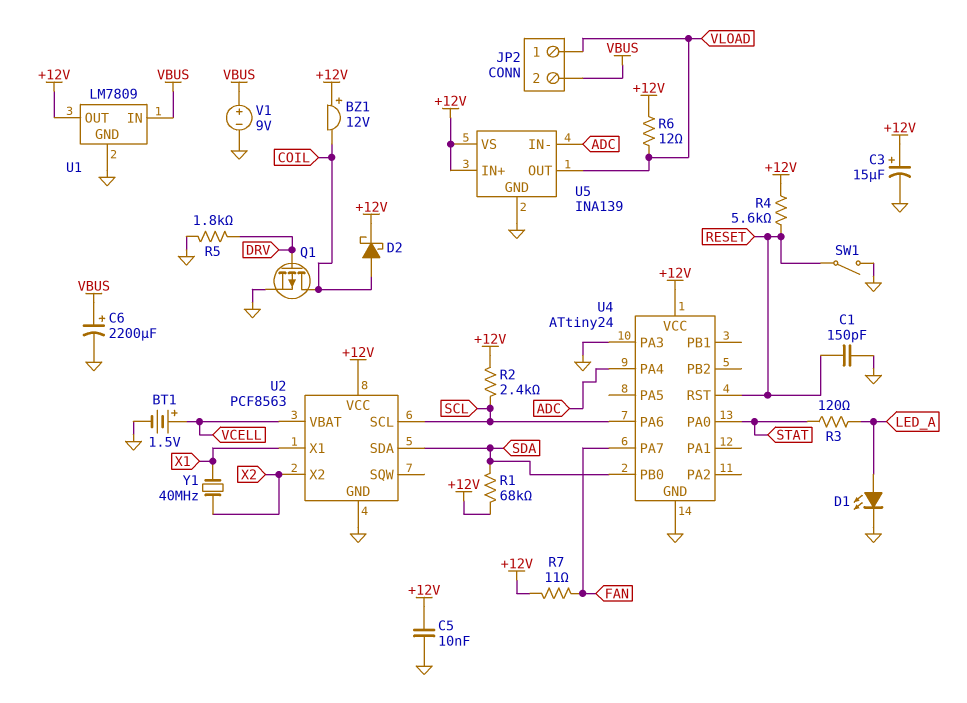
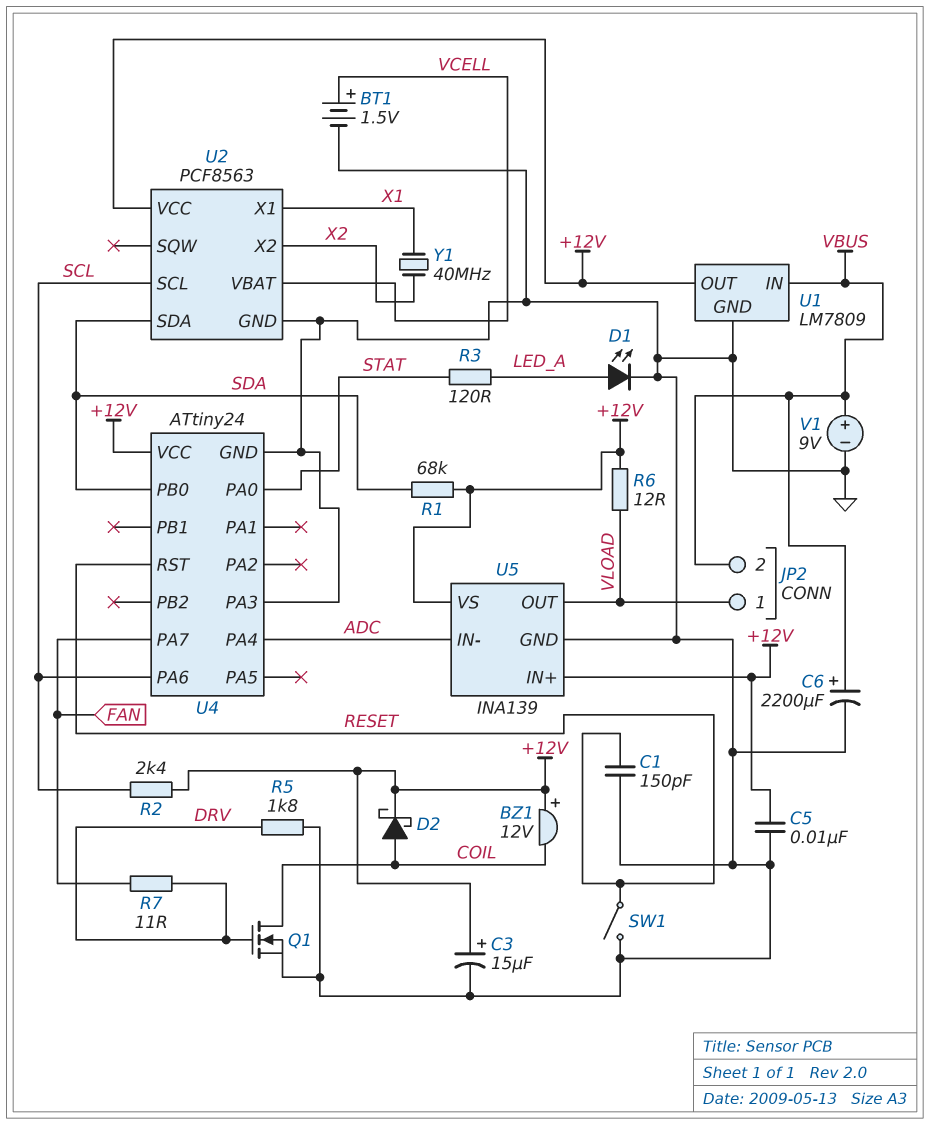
Q1: PMOS (G DRV, D COIL, S GND) -> NMOS (G DRV, D COIL, S GND)
R4: 5.6k (+12V, RESET) -> none
R7: 11 (+12V, FAN) -> 11 (DRV, FAN)

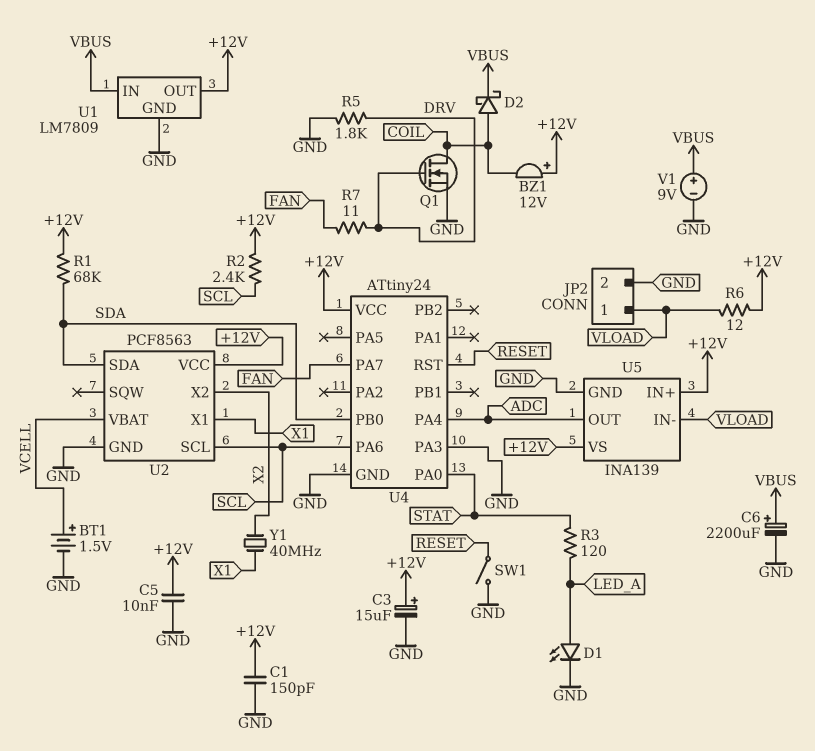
C1: 150pF (GND, RESET) -> 150pF (+12V, GND)
D2: schottky (A COIL, K +12V) -> schottky (A COIL, K VBUS)
JP2 pin 2: VBUS -> GND
U5 pin IN-: ADC -> VLOAD
U5 pin OUT: VLOAD -> ADC

